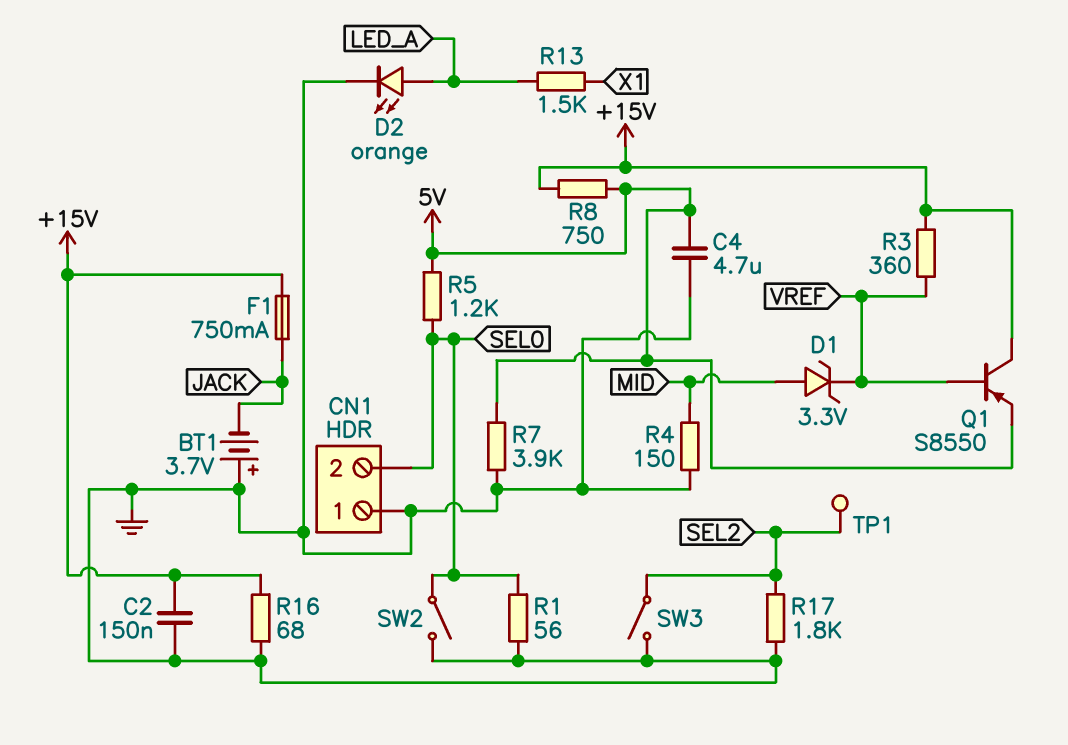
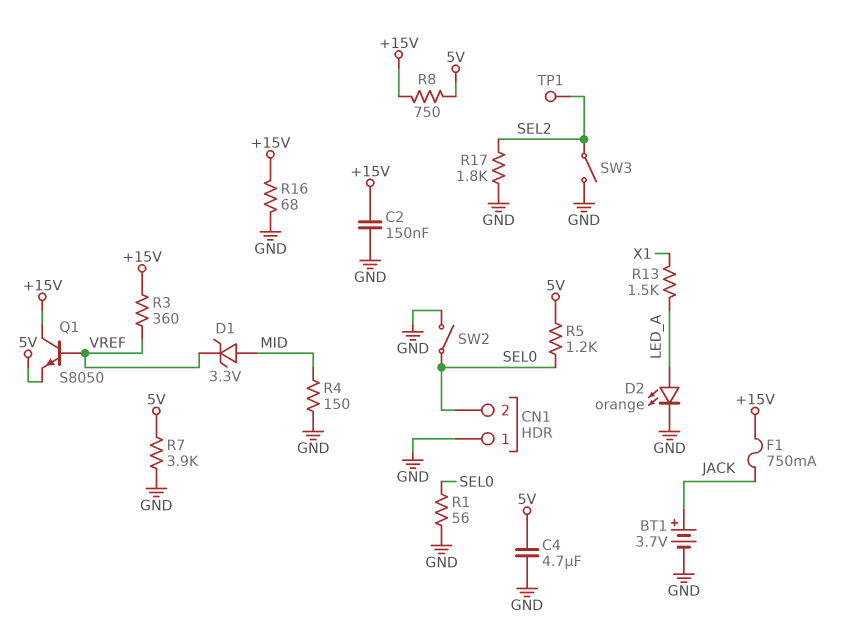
BT1: 3.7V (plus GND, minus JACK) -> 3.7V (plus JACK, minus GND)
Q1: PNP S8550 (B VREF, C +15V, E 5V) -> NPN S8050 (B VREF, C +15V, E 5V)

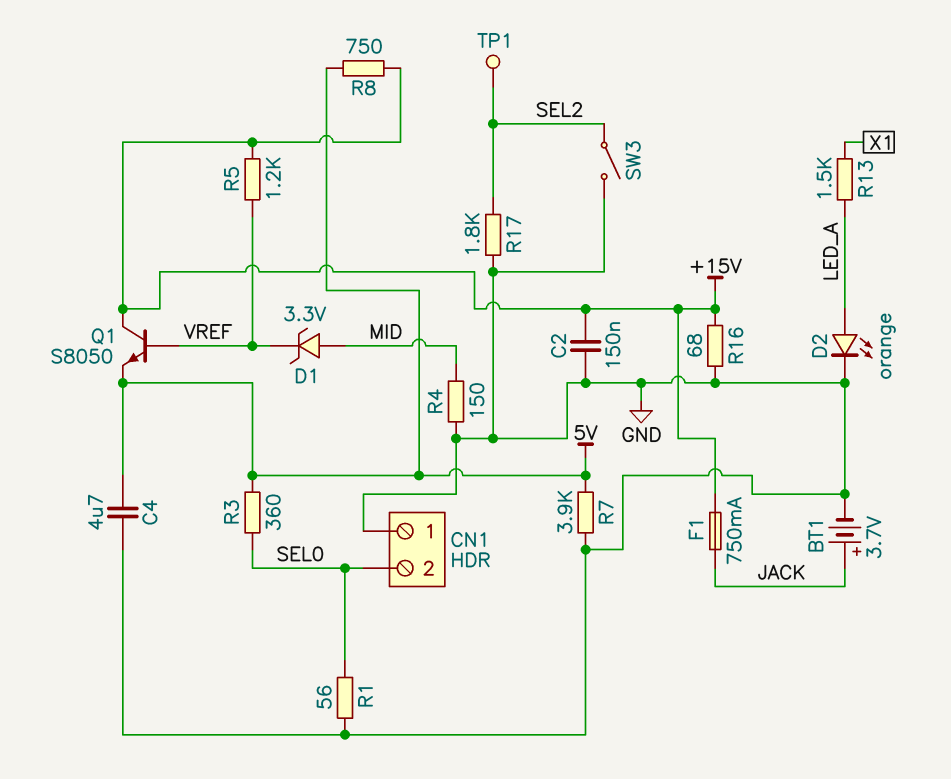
R3: 360 (+15V, VREF) -> 360 (5V, SEL0)
R5: 1.2k (5V, SEL0) -> 1.2k (+15V, VREF)
SW2: switch (GND, SEL0) -> none

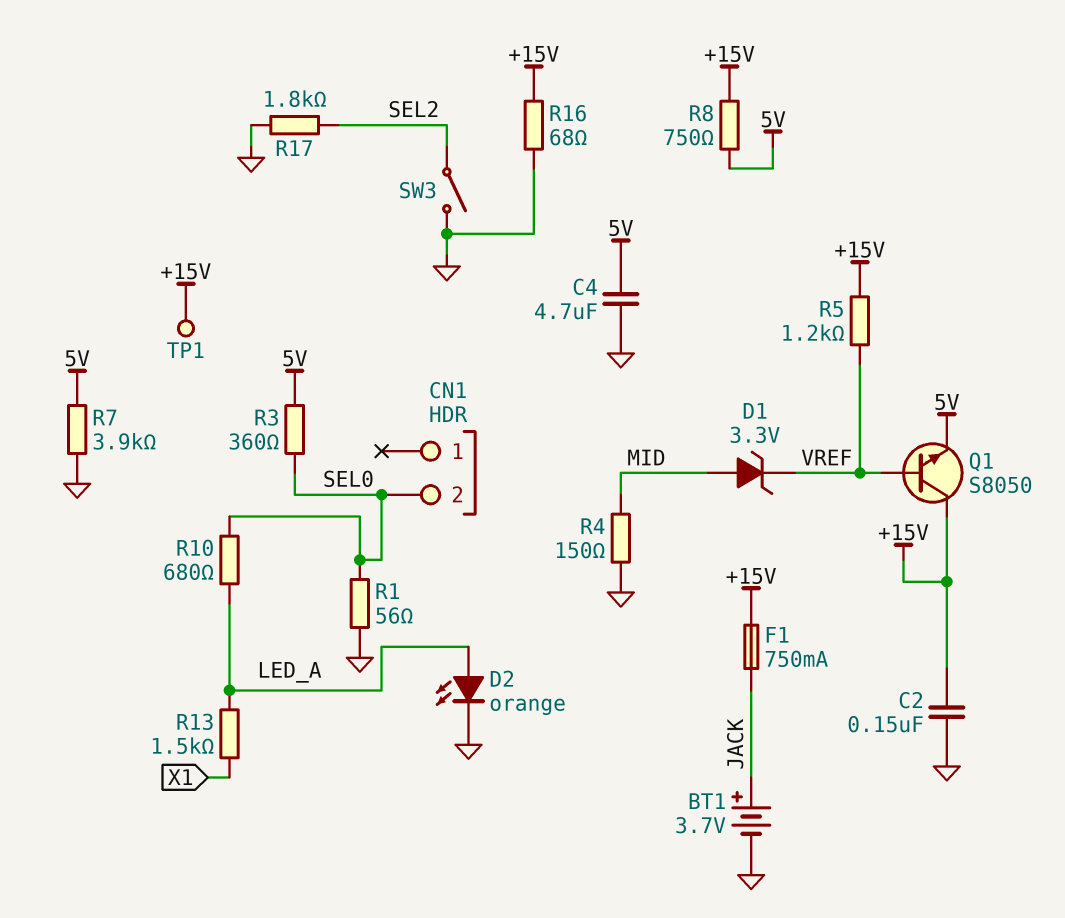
CN1 pin 1: GND -> none
R10: none -> 680 (LED_A, SEL0)
TP1: test point (SEL2) -> test point (+15V)

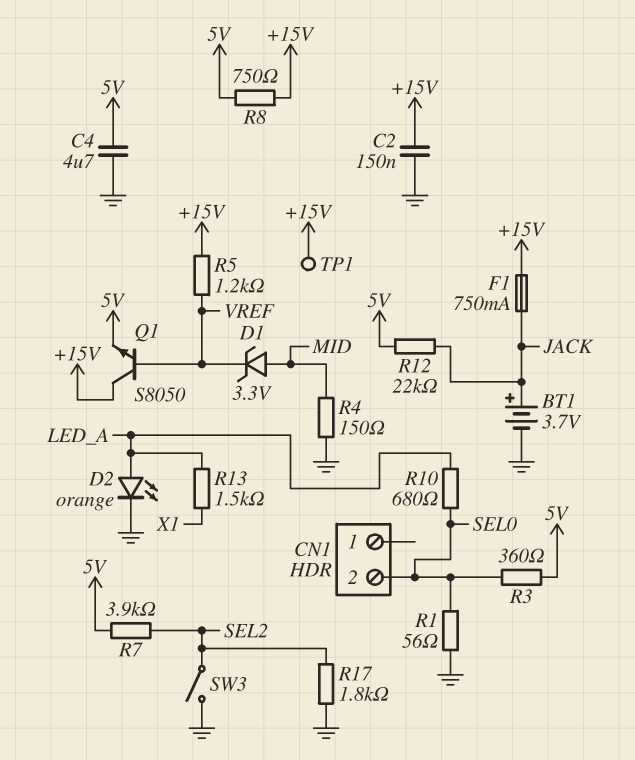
R7: 3.9k (5V, GND) -> 3.9k (5V, SEL2)
R12: none -> 22k (5V, JACK)
R16: 68 (+15V, GND) -> none

